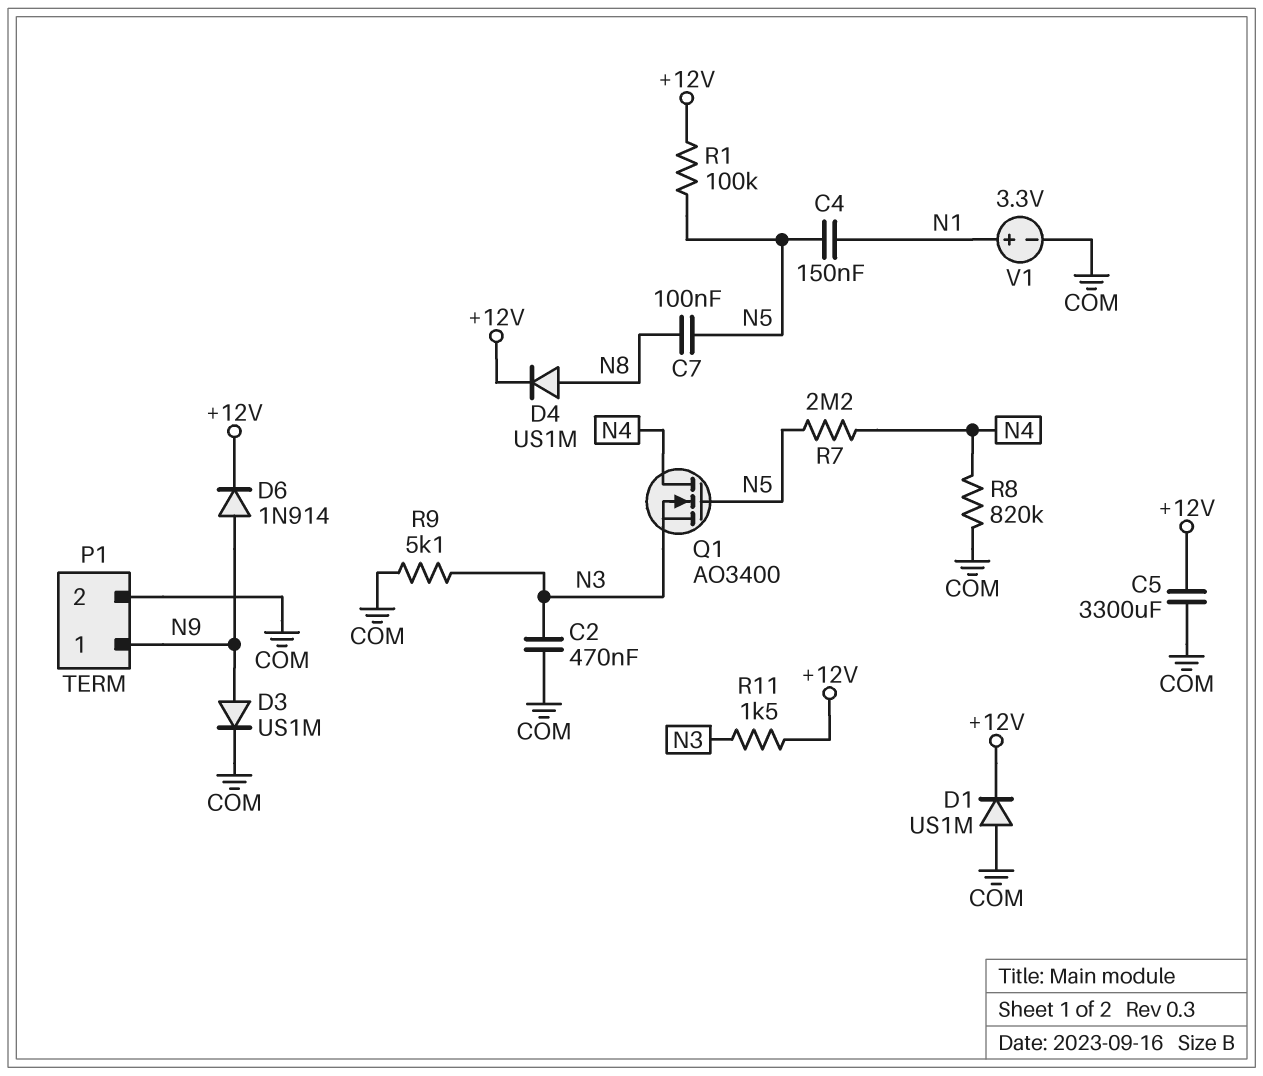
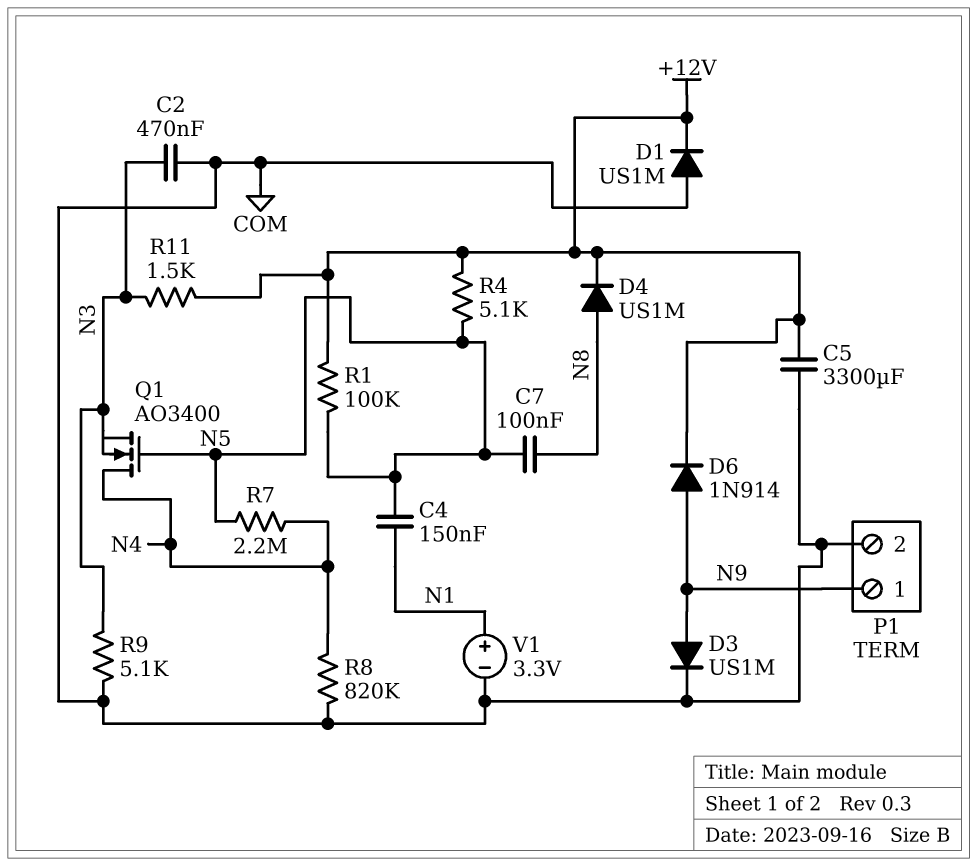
R4: none -> 5.1k (+12V, N5)

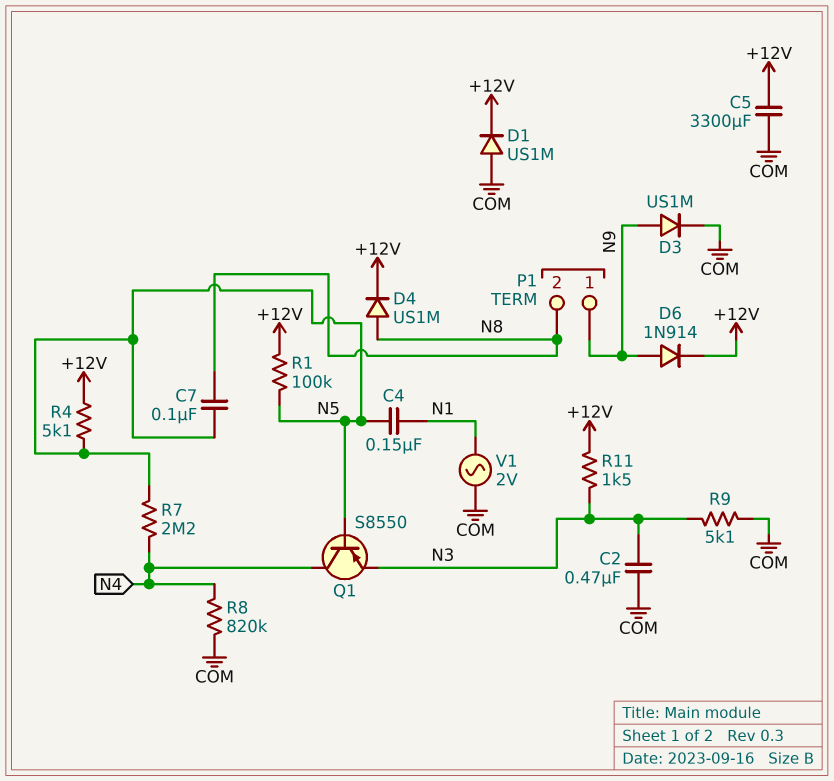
P1 pin 2: COM -> N8
Q1: NMOS AO3400 (G N5, D N4, S N3) -> PNP S8550 (B N5, C N4, E N3)
V1: 3.3V (plus N1, minus COM) -> AC 2V (COM, N1)

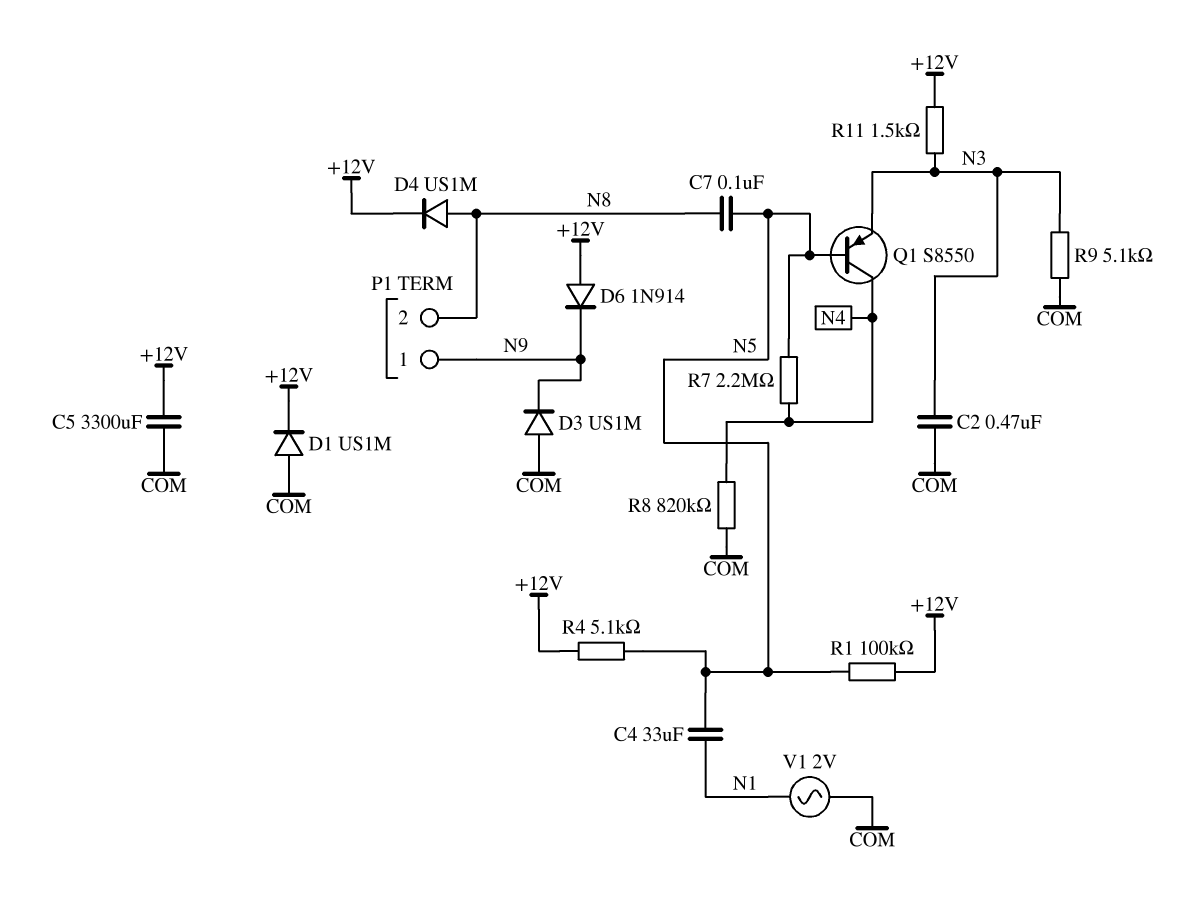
C4: 150nF (N1, N5) -> 33uF (N1, N5)
D3: diode US1M (A N9, K COM) -> diode US1M (A COM, K N9)
D6: diode 1N914 (A N9, K +12V) -> diode 1N914 (A +12V, K N9)

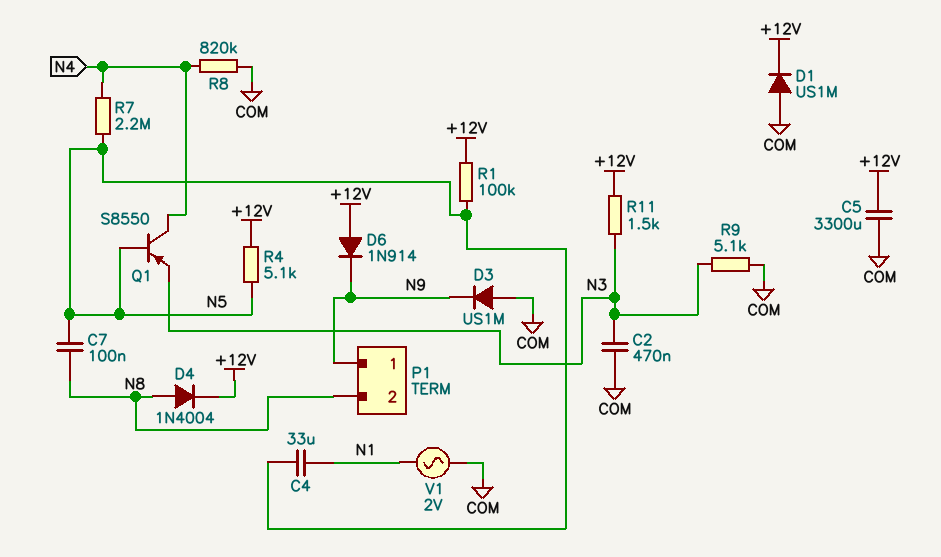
D4: diode US1M (A N8, K +12V) -> diode 1N4004 (A N8, K +12V)

